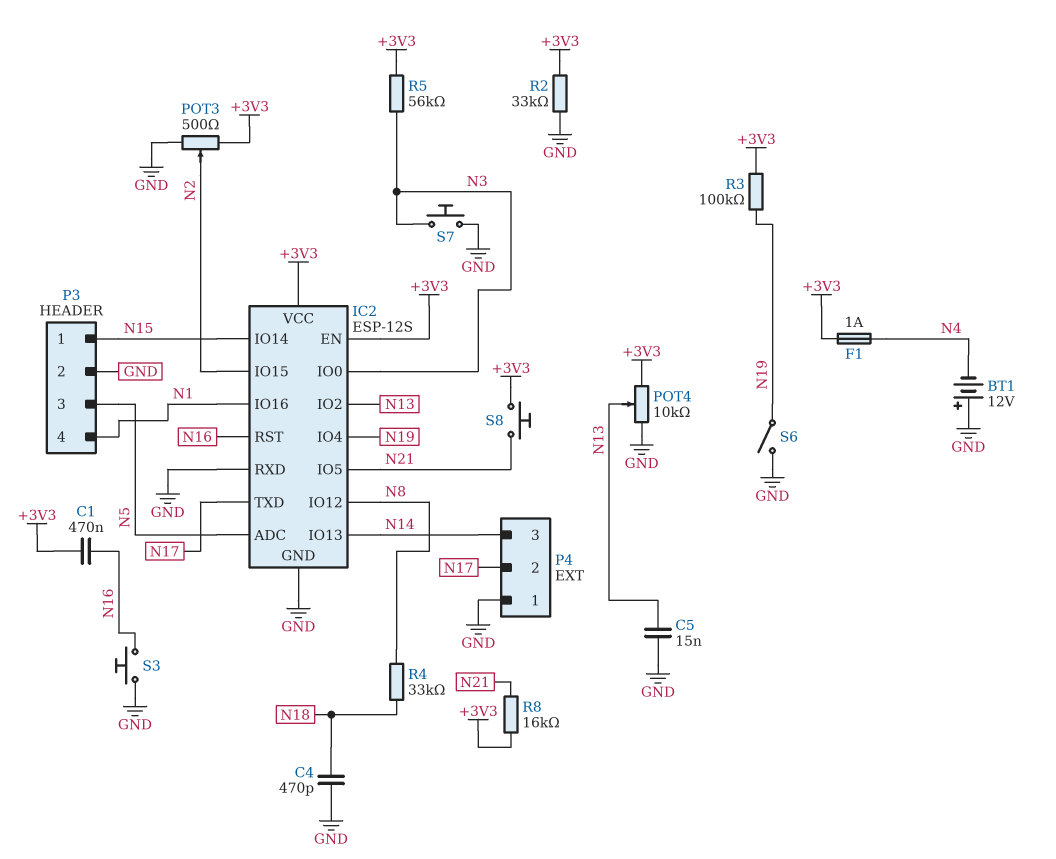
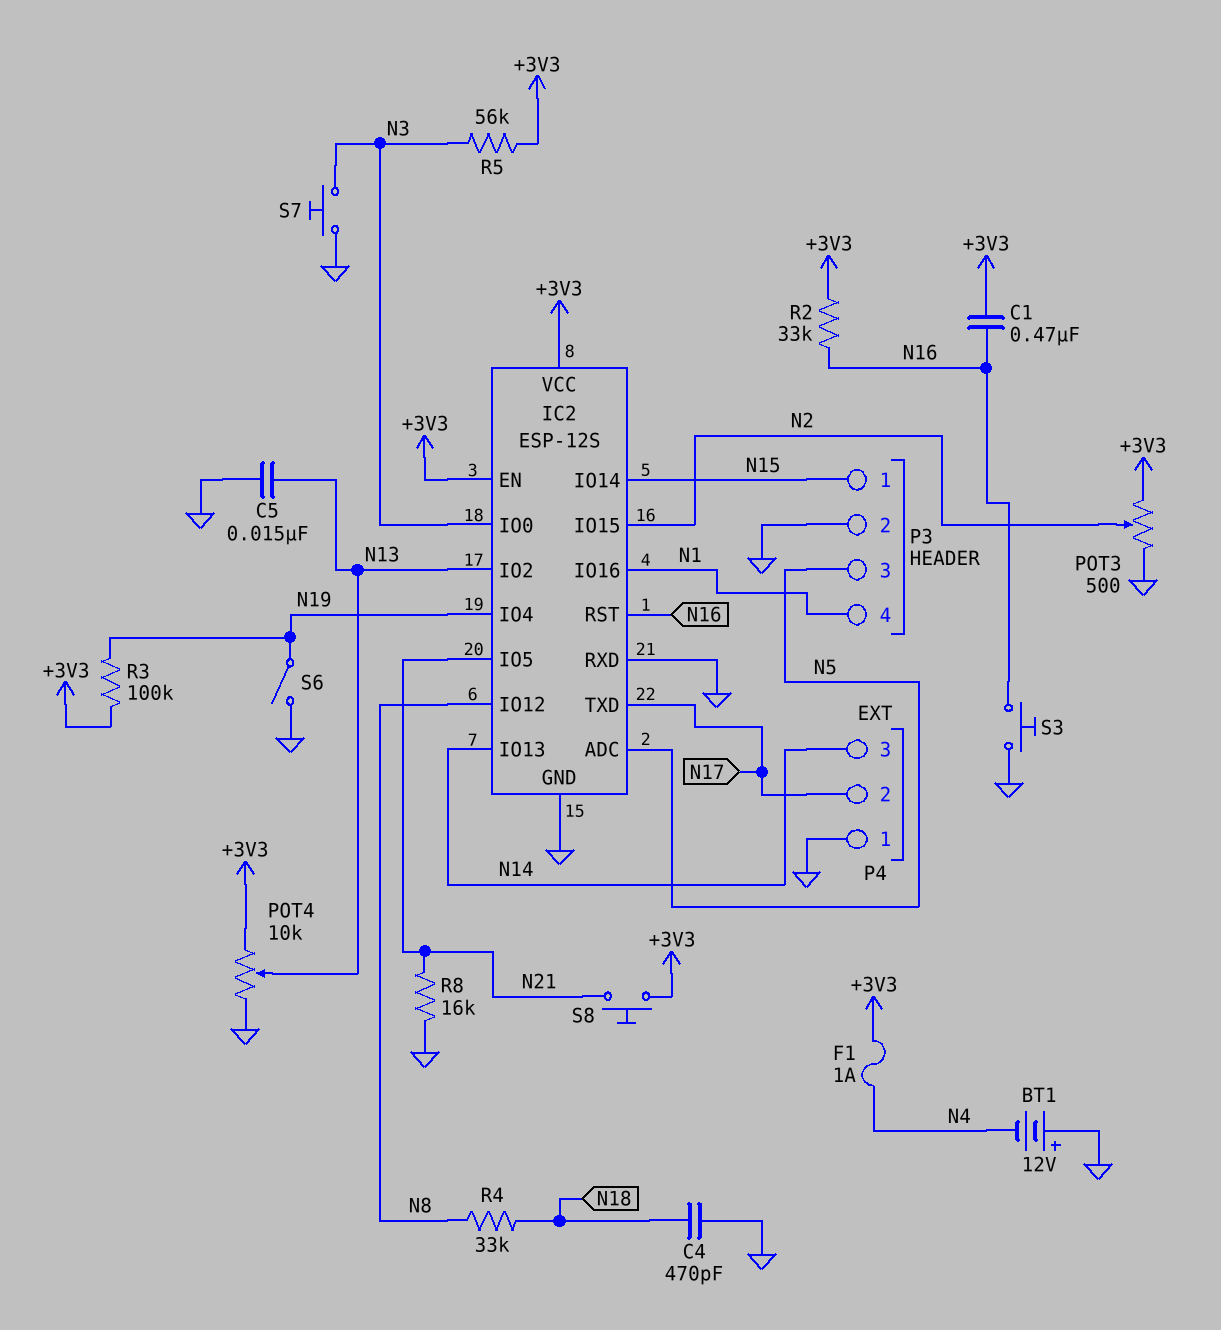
R2: 33k (+3V3, GND) -> 33k (+3V3, N16)
R8: 16k (+3V3, N21) -> 16k (GND, N21)

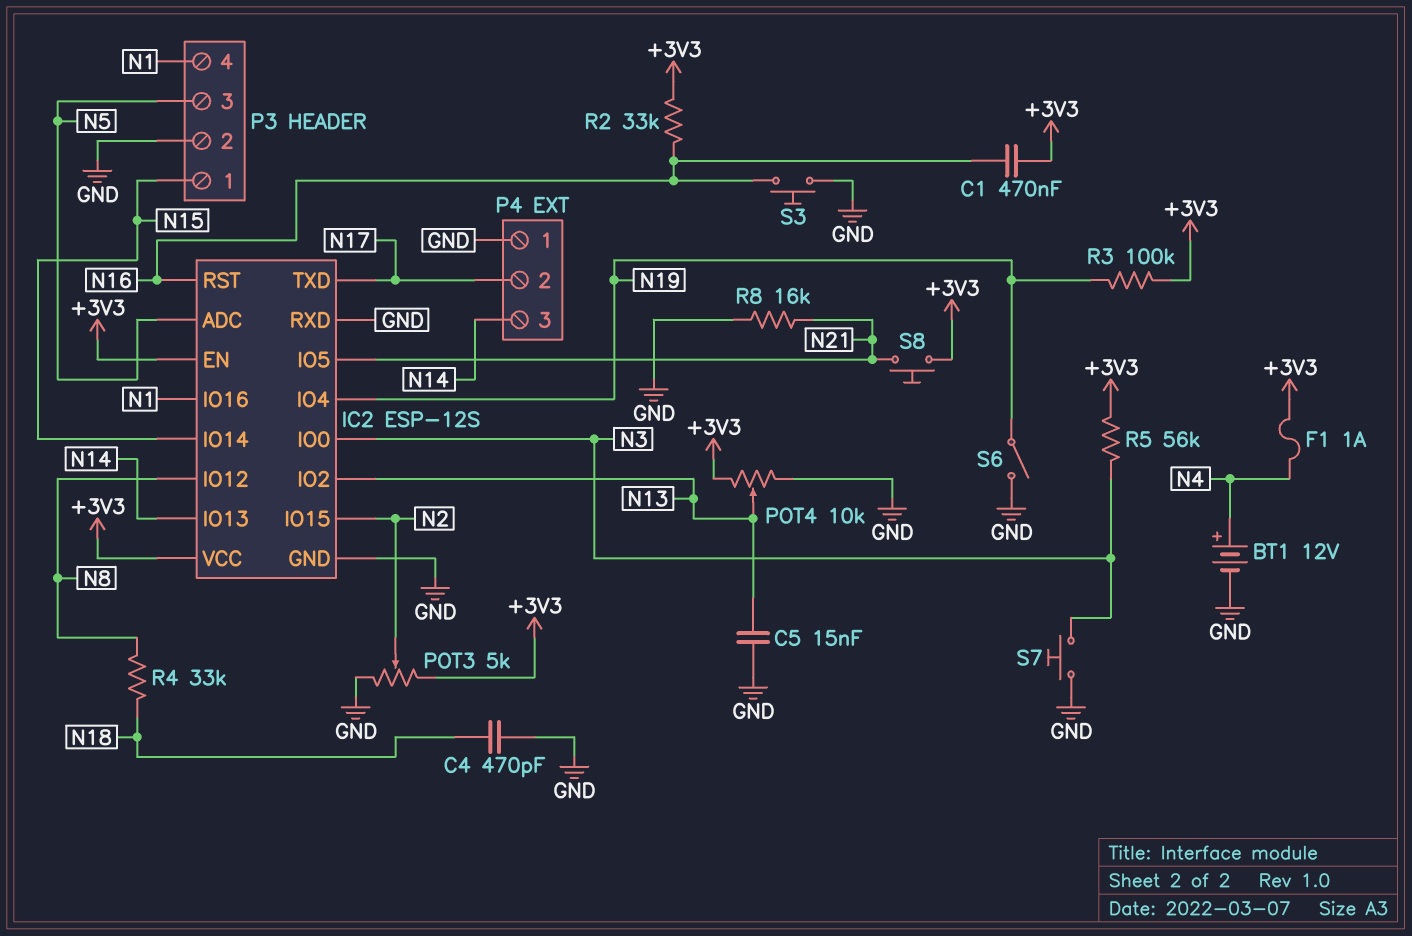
BT1: 12V (plus GND, minus N4) -> 12V (plus N4, minus GND)
POT3: 500 (+3V3, GND, wiper N2) -> 5k (+3V3, GND, wiper N2)

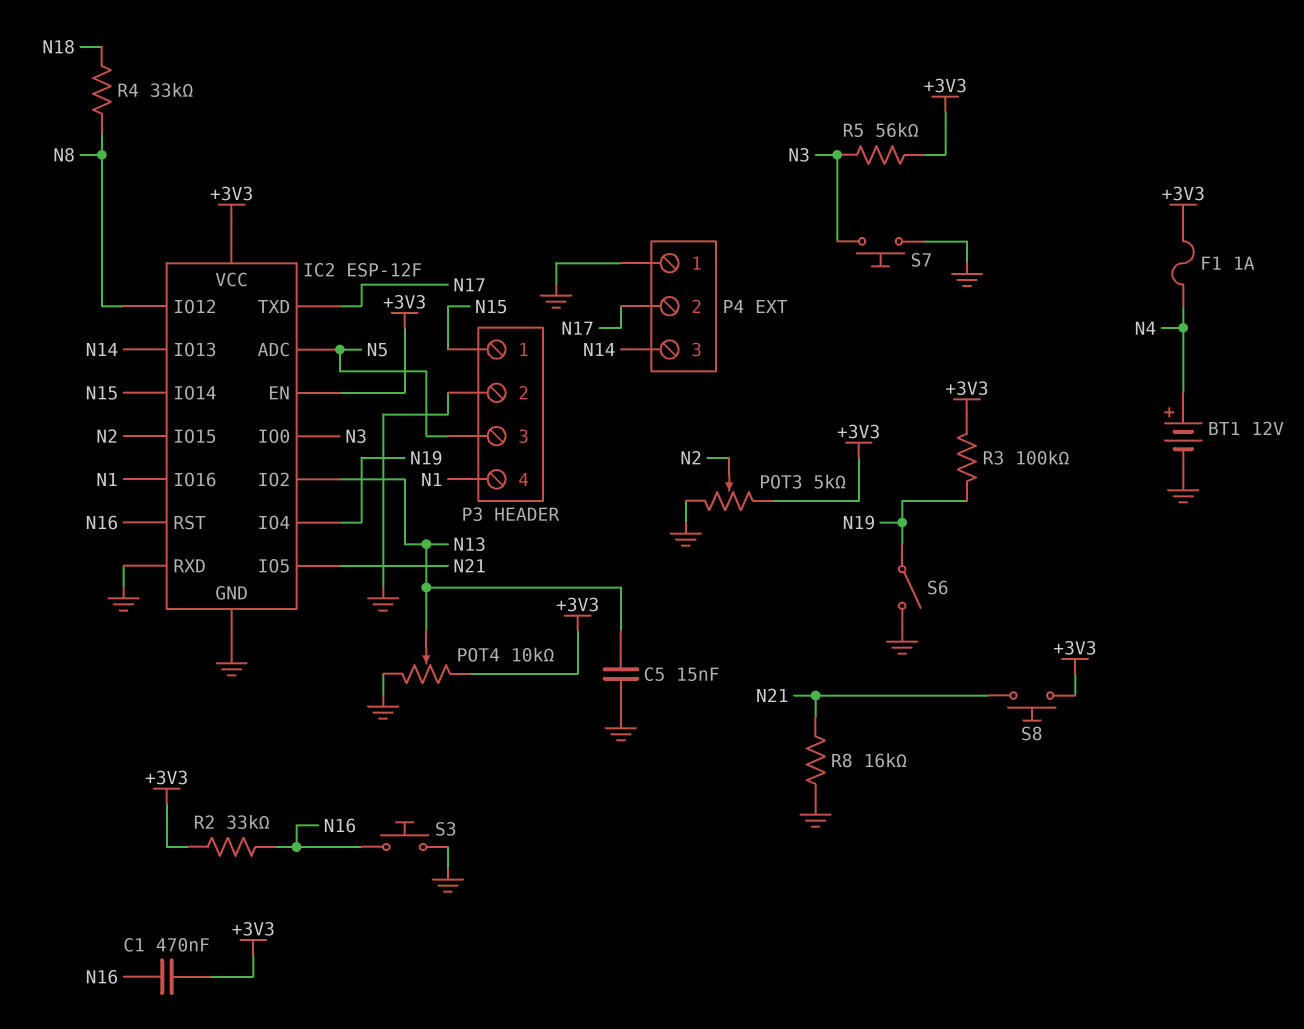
C4: 470pF (GND, N18) -> none
IC2: ESP-12S -> ESP-12F

